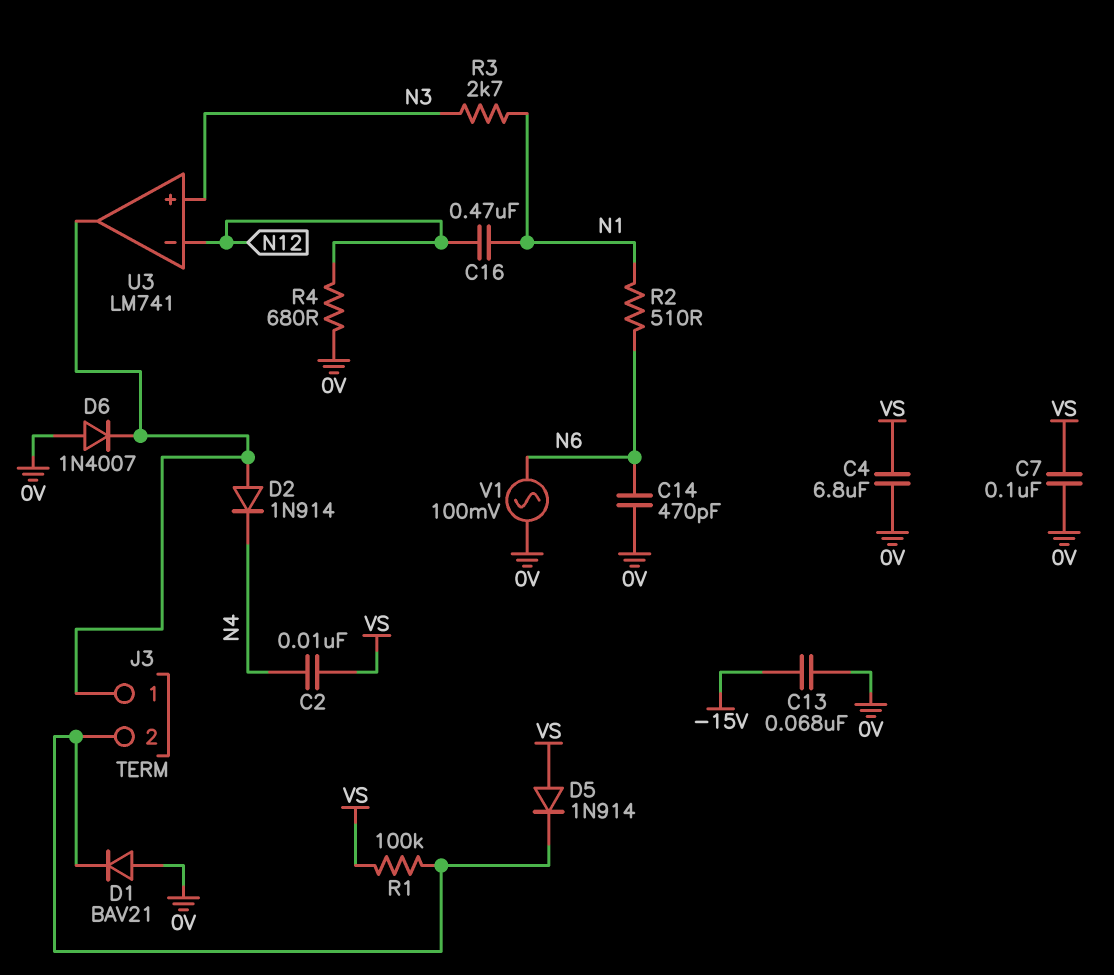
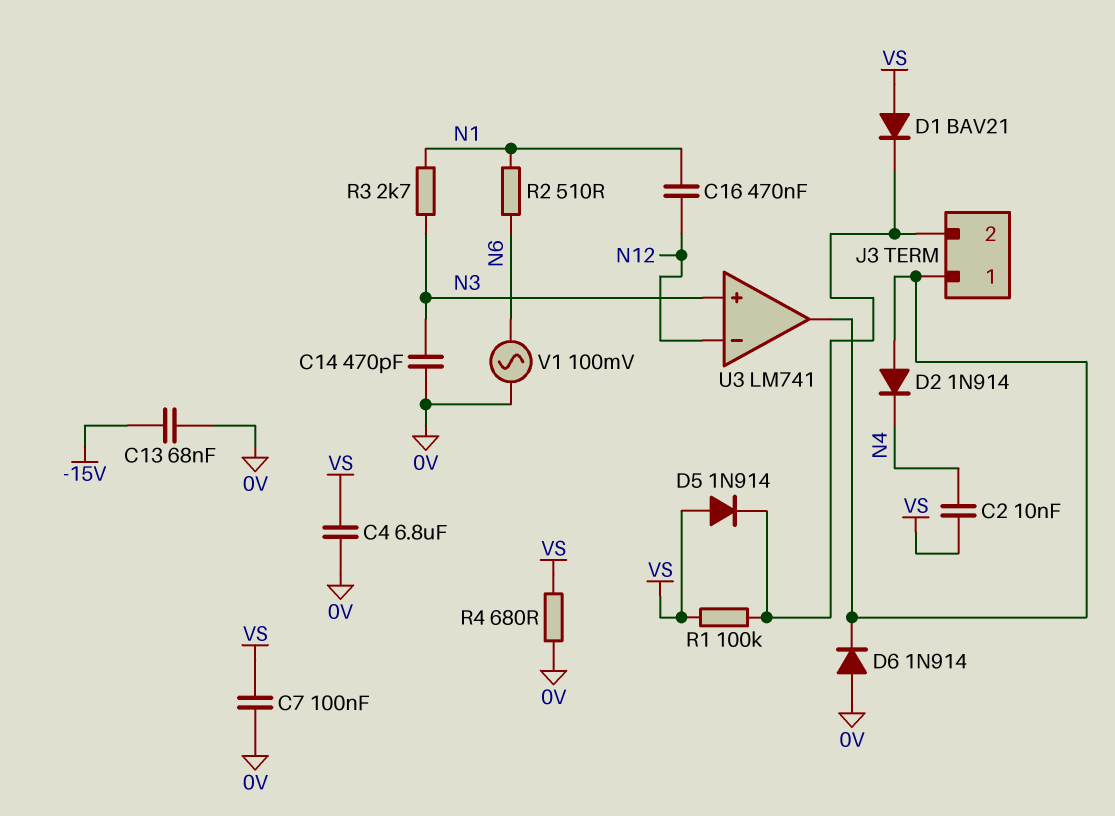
C14: 470pF (0V, N6) -> 470pF (0V, N3)
D1: diode BAV21 (A 0V, K J3/2) -> diode BAV21 (A VS, K J3/2)
D6: diode 1N4007 (A 0V, K J3/1) -> diode 1N914 (A 0V, K J3/1)
R4: 680 (0V, N12) -> 680 (0V, VS)

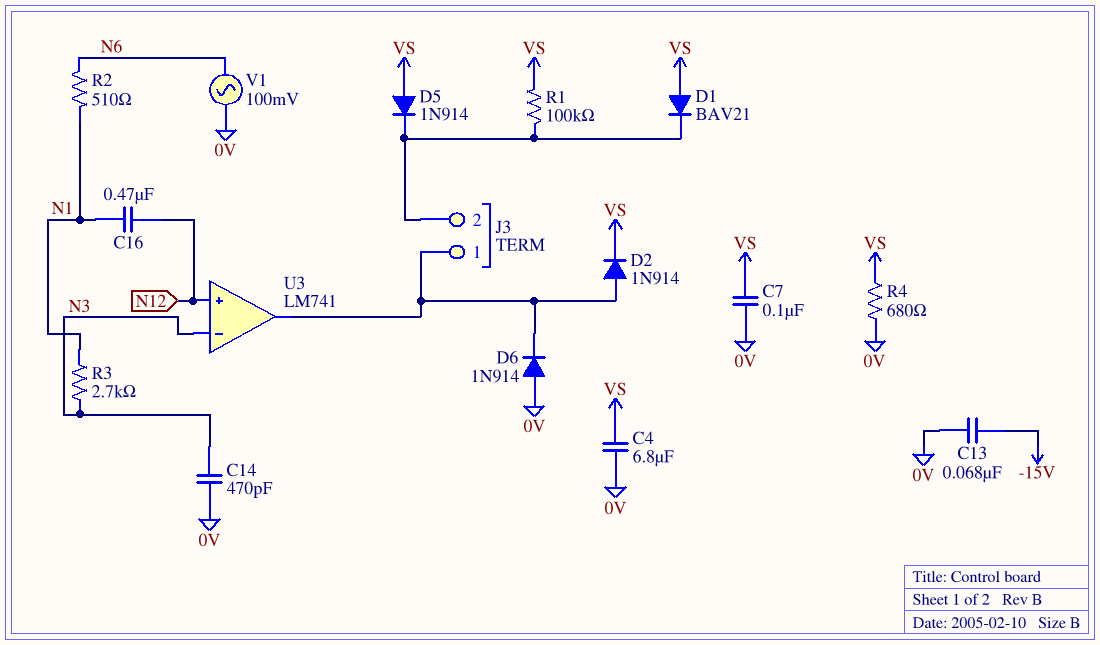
C2: 10nF (N4, VS) -> none
D2: diode 1N914 (A J3/1, K N4) -> diode 1N914 (A J3/1, K VS)
U3 pin in+: N3 -> N12
U3 pin in-: N12 -> N3

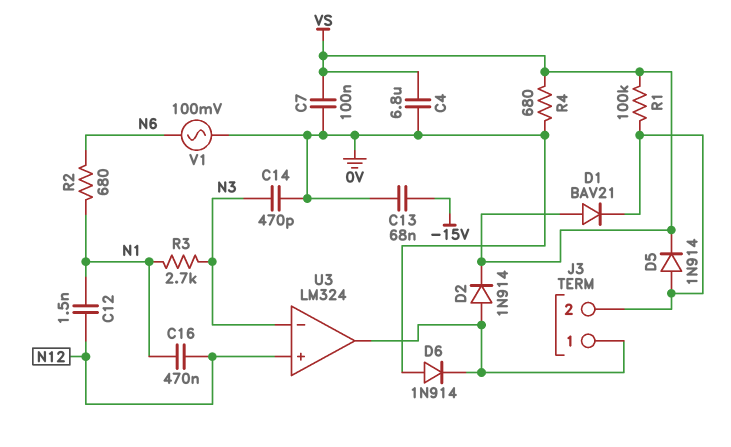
C12: none -> 1.5nF (N1, N12)
D5: diode 1N914 (A VS, K J3/2) -> diode 1N914 (A J3/2, K VS)
R2: 510 (N1, N6) -> 680 (N1, N6)
U3: LM741 -> LM324

